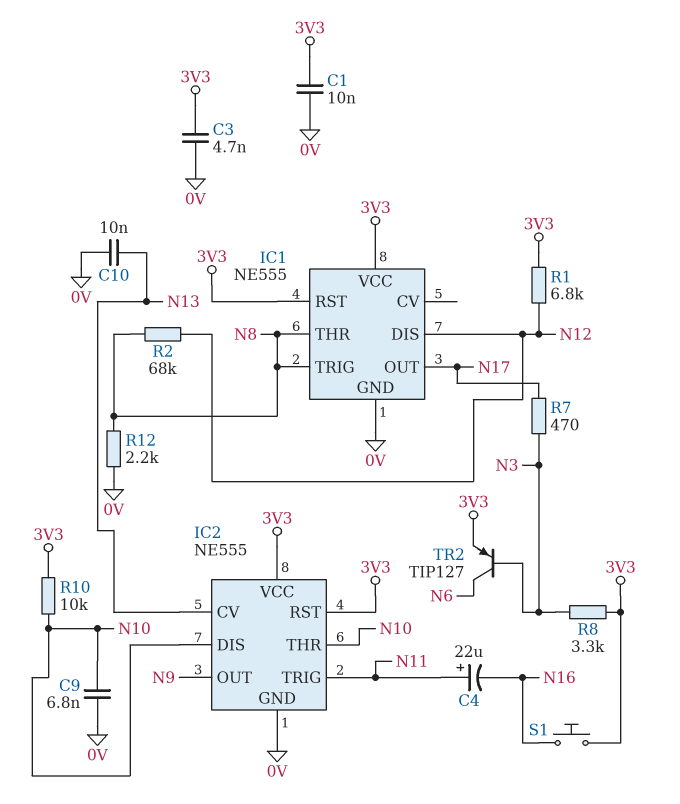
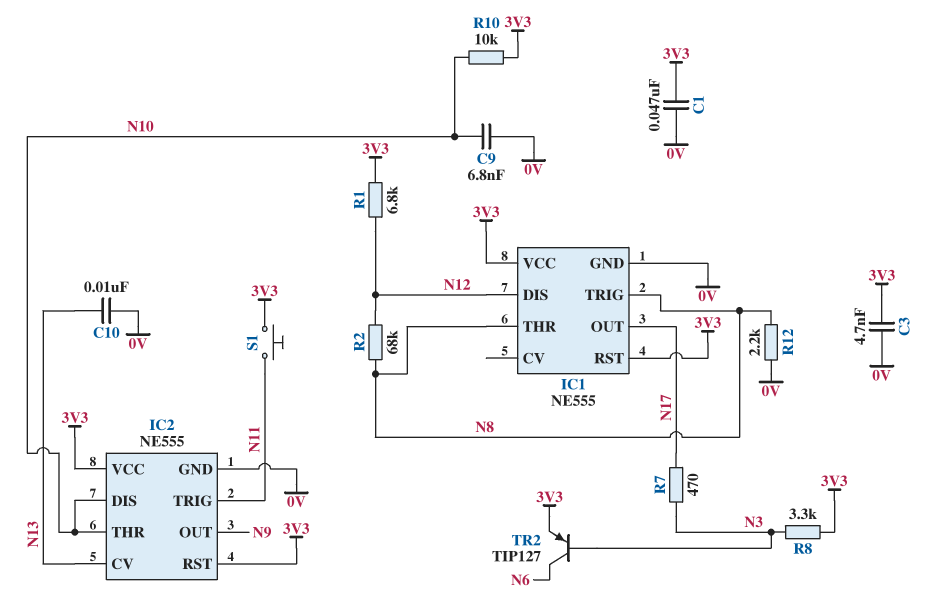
C1: 10nF (0V, 3V3) -> 47nF (0V, 3V3)
C4: 22uF (plus N11, minus N16) -> none
S1: button (3V3, N16) -> button (3V3, N11)

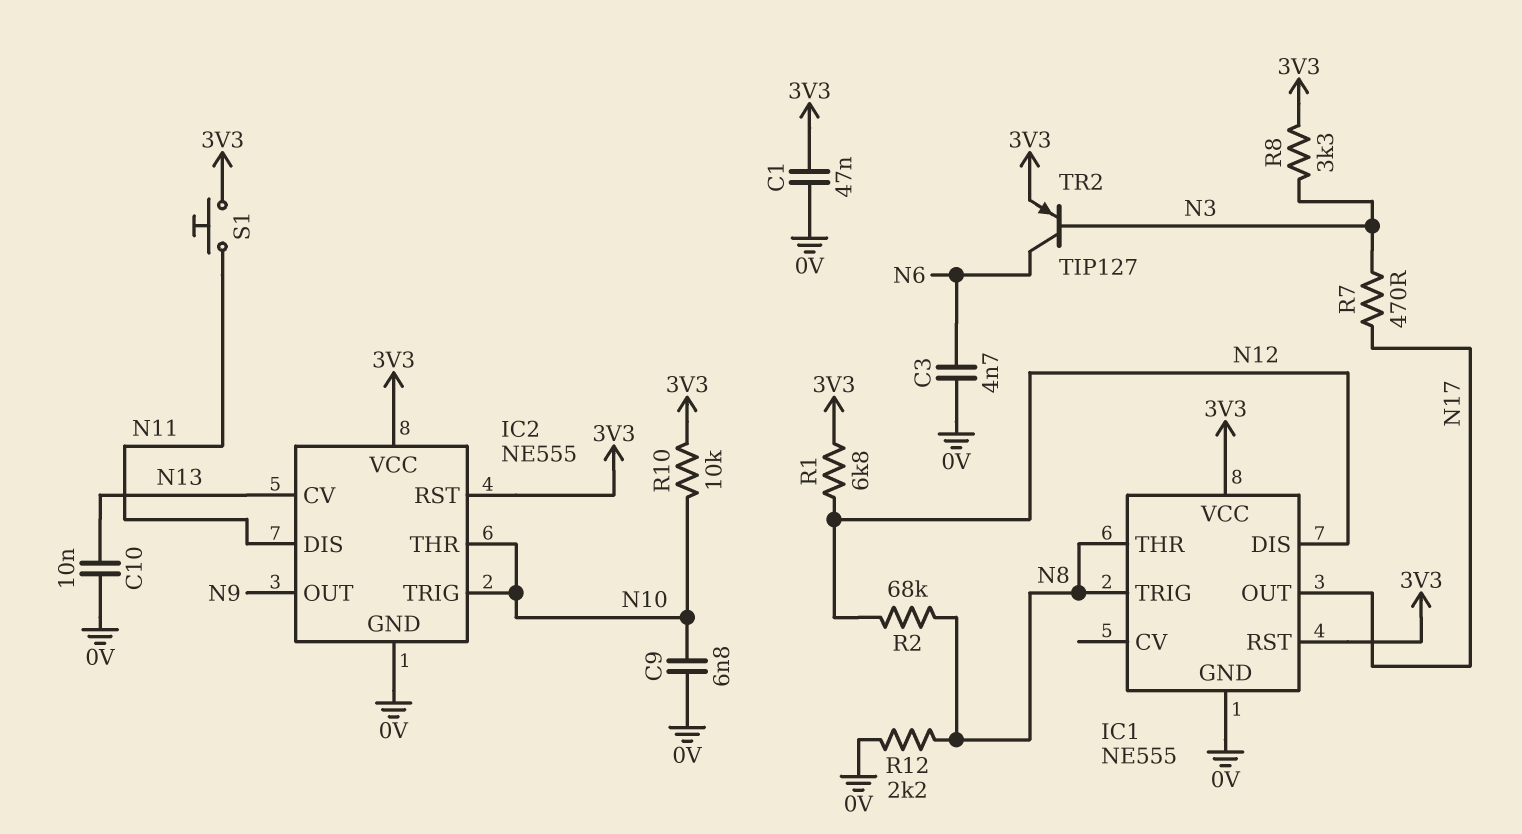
C3: 4.7nF (0V, 3V3) -> 4.7nF (0V, N6)
IC2 pin DIS: N10 -> N11
IC2 pin TRIG: N11 -> N10

